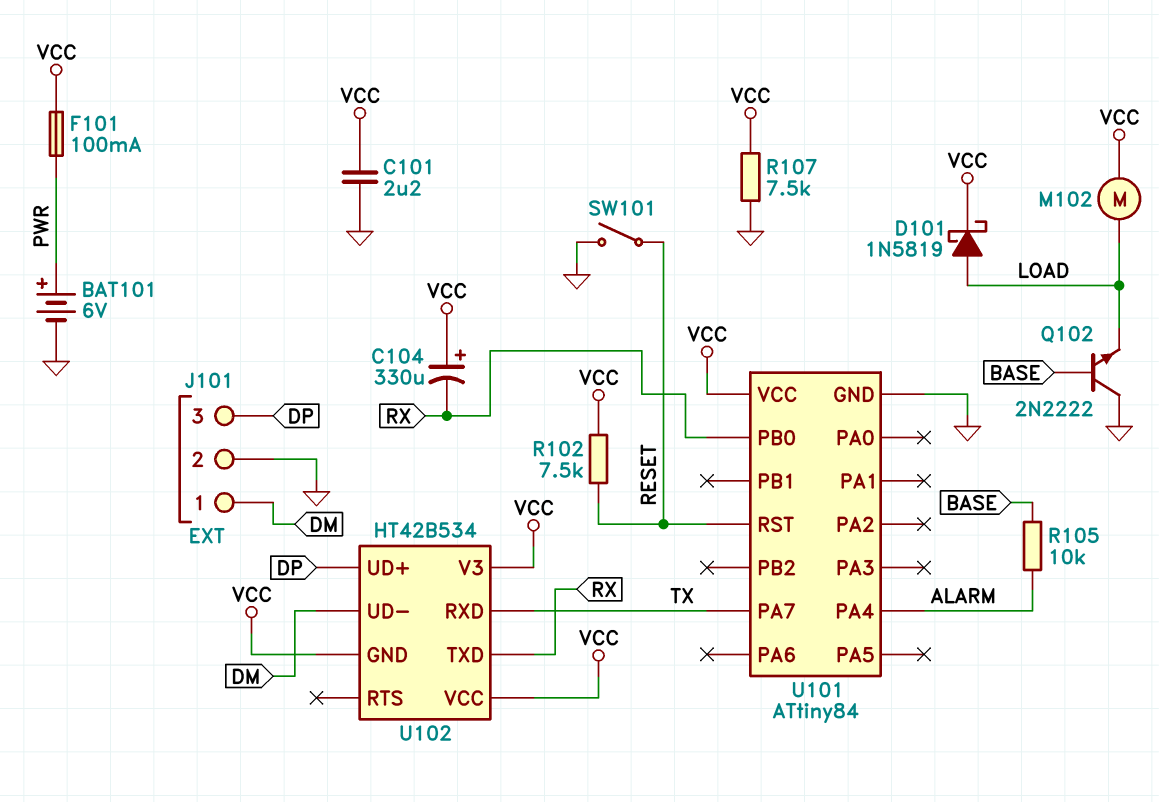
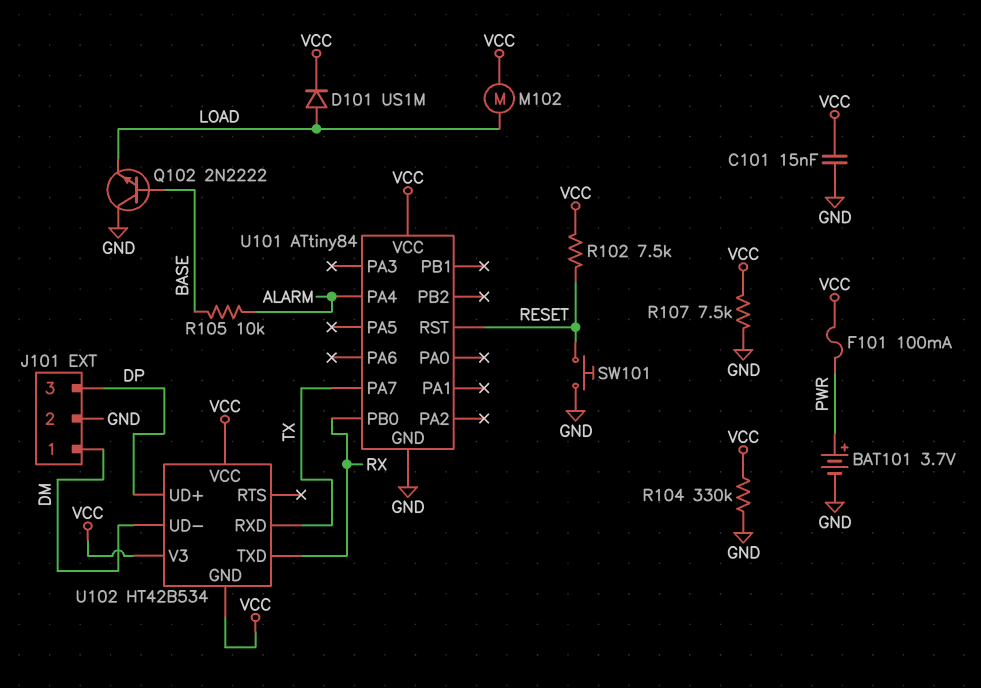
BAT101: 6V (plus PWR, minus GND) -> 3.7V (plus PWR, minus GND)
C101: 2.2uF (GND, VCC) -> 15nF (GND, VCC)
C104: 330uF (plus VCC, minus RX) -> none
D101: schottky 1N5819 (A LOAD, K VCC) -> diode US1M (A LOAD, K VCC)
R104: none -> 330k (GND, VCC)
SW101: switch (GND, RESET) -> button (GND, RESET)

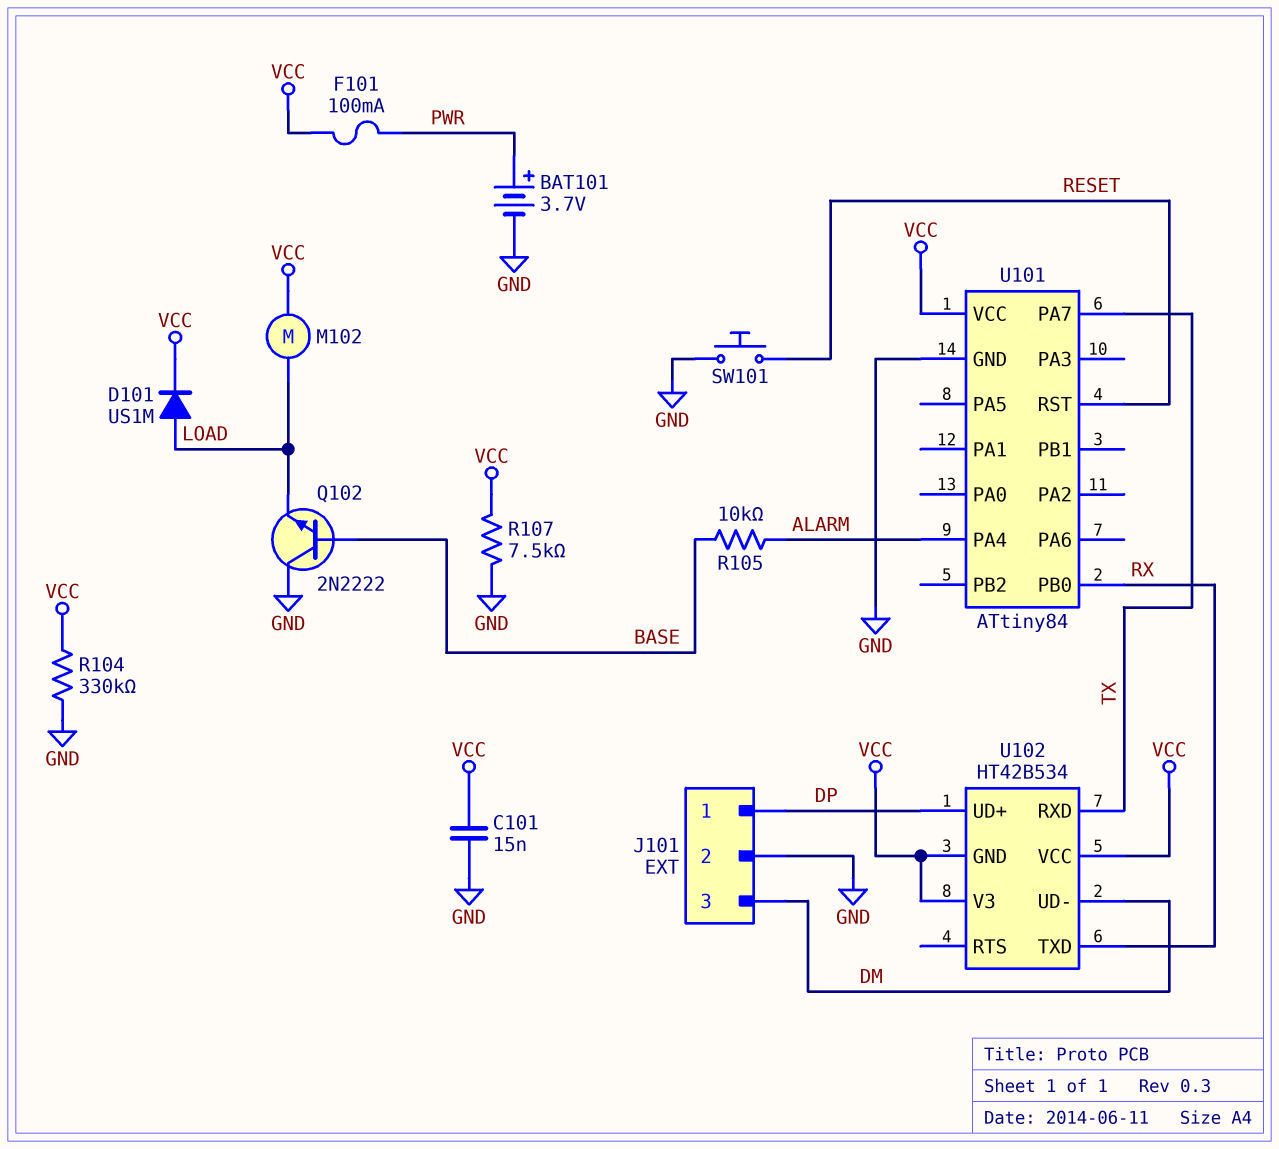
J101 pin 1: DM -> DP
J101 pin 3: DP -> DM
R102: 7.5k (RESET, VCC) -> none

